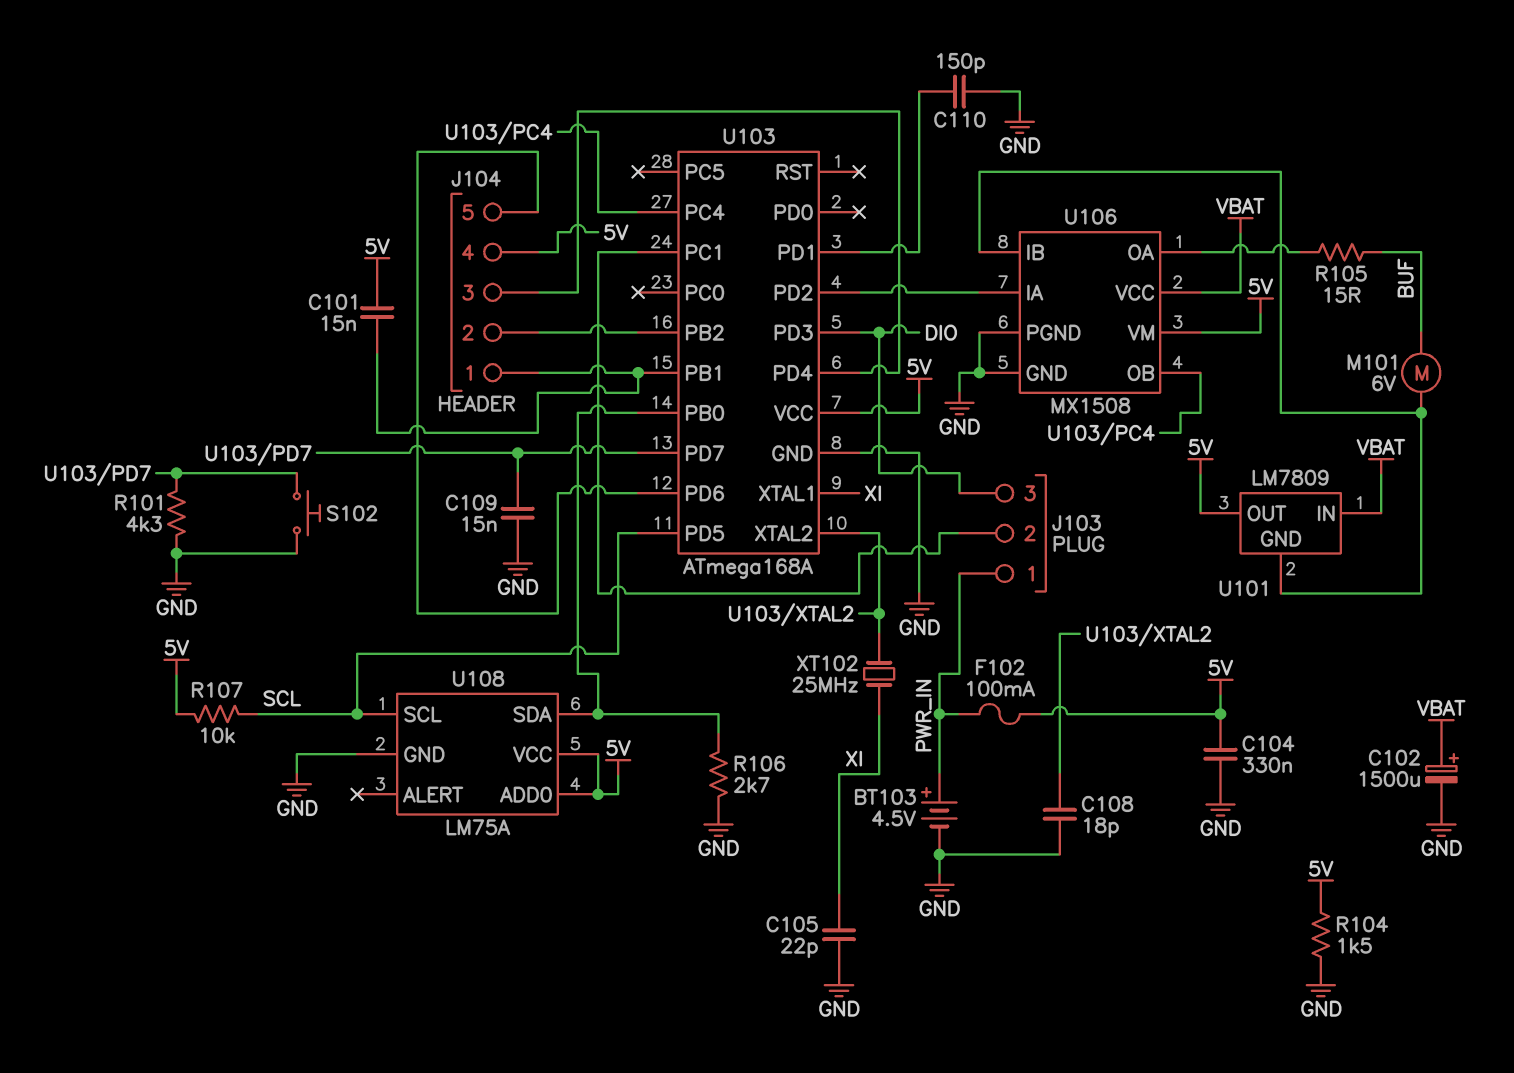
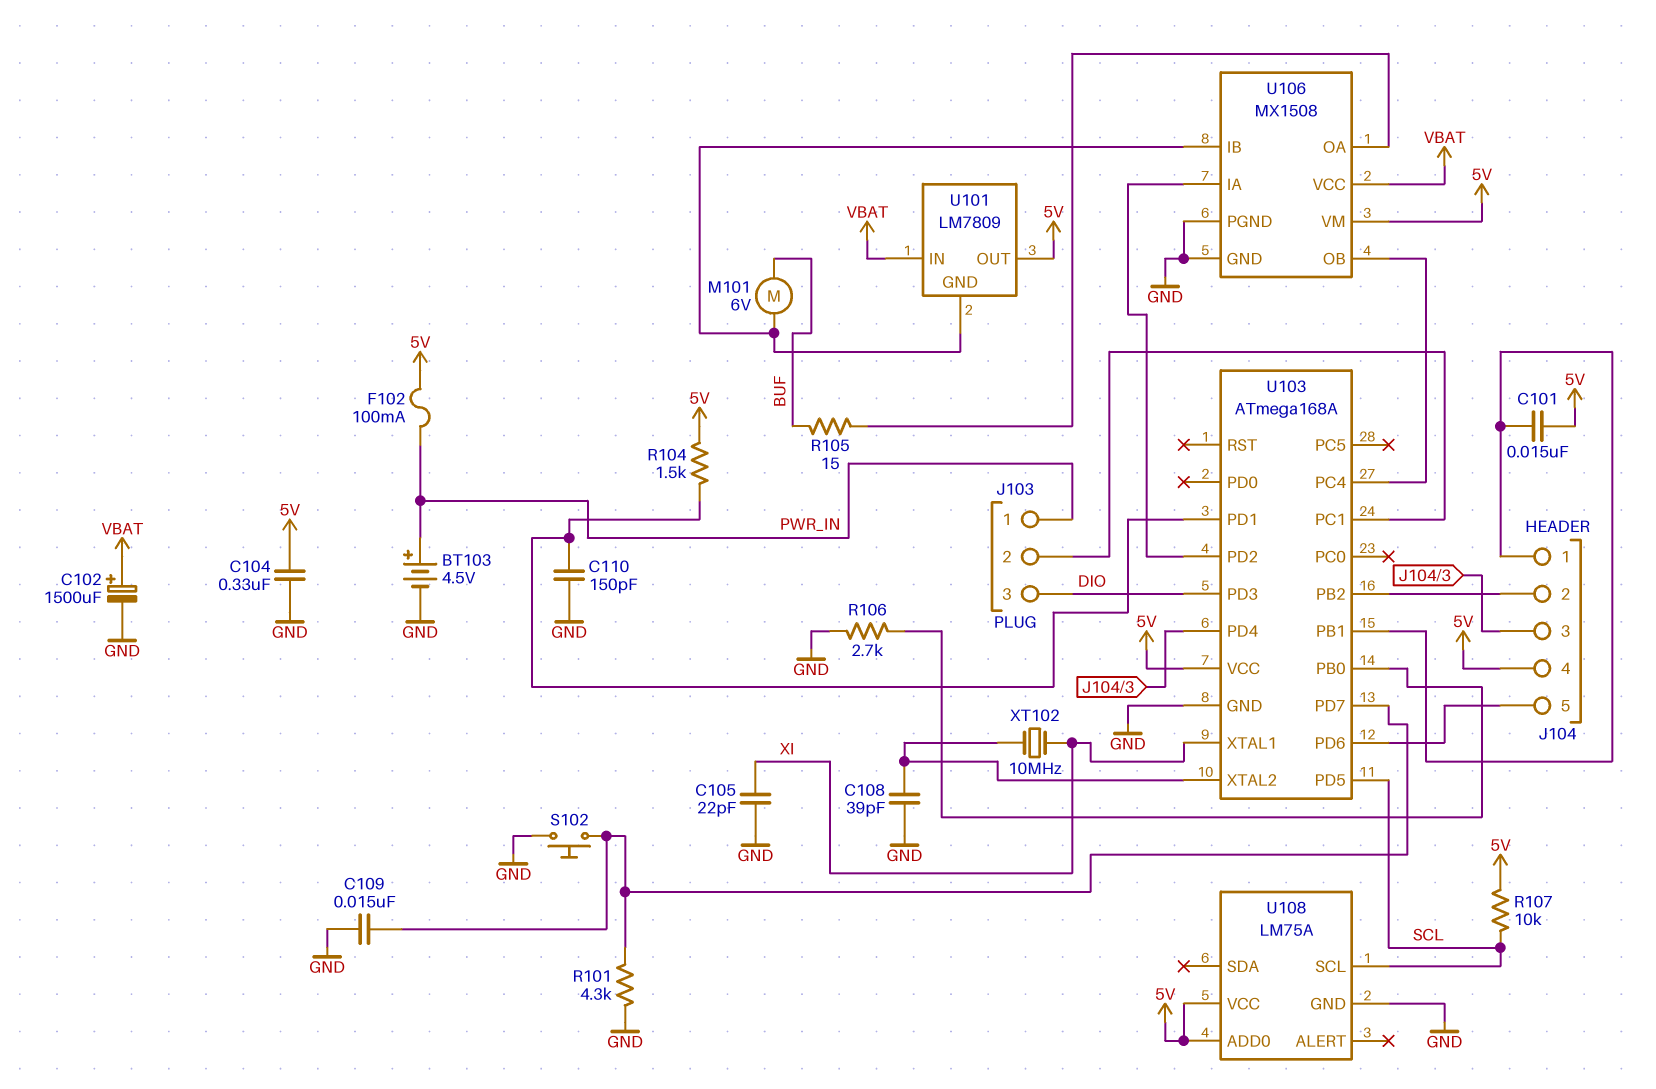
C108: 18pF (GND, U103/XTAL2) -> 39pF (GND, U103/XTAL2)
R104: 1.5k (5V, GND) -> 1.5k (5V, U103/PD1)
U108 pin SDA: U103/PB0 -> none
XT102: 25MHz (U103/XTAL2, XI) -> 10MHz (U103/XTAL2, XI)

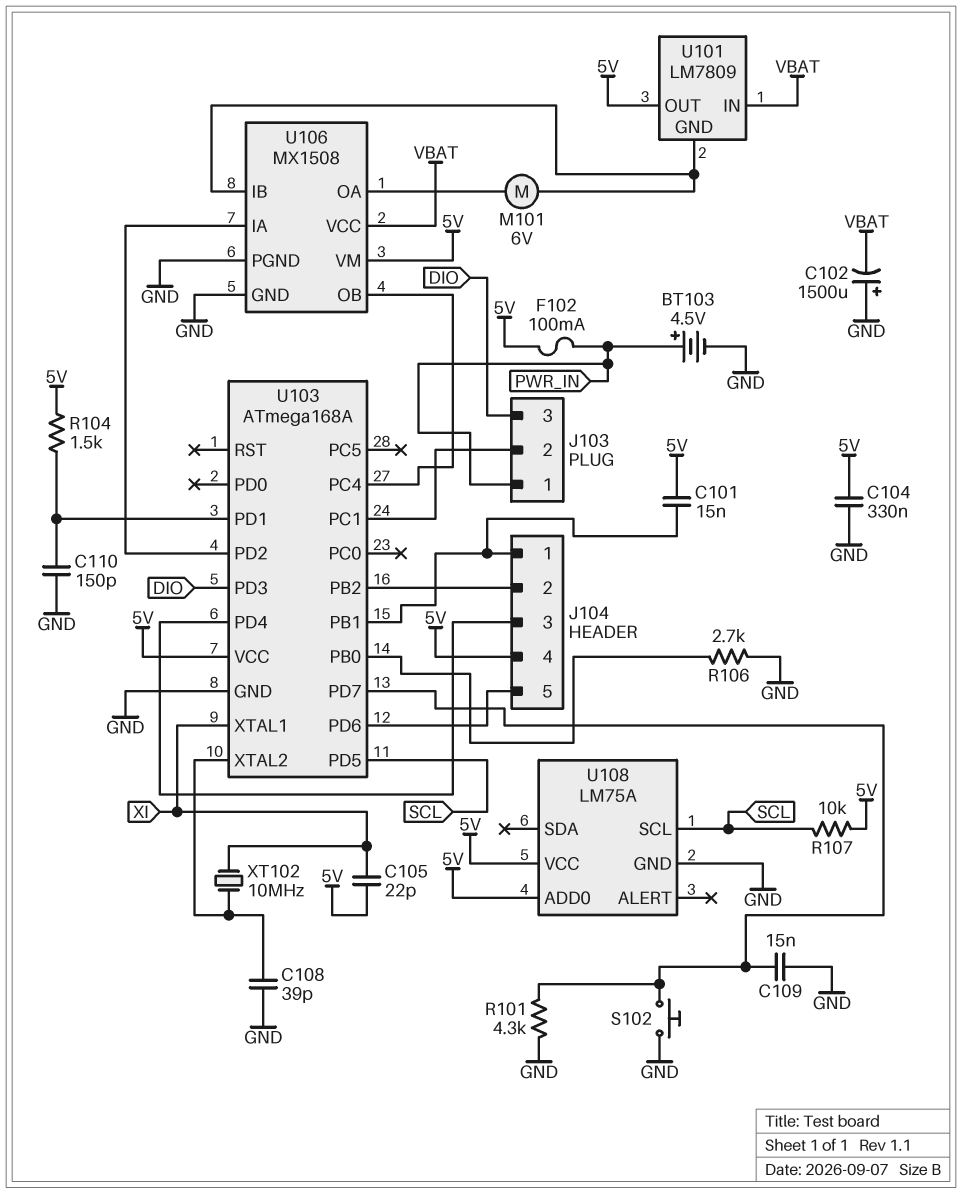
C102: 1500uF (plus VBAT, minus GND) -> 1500uF (plus GND, minus VBAT)
C105: 22pF (GND, XI) -> 22pF (5V, XI)
M101: motor 6V (BUF, U101/GND) -> motor 6V (U101/GND, U106/OA)
R105: 15 (BUF, U106/OA) -> none

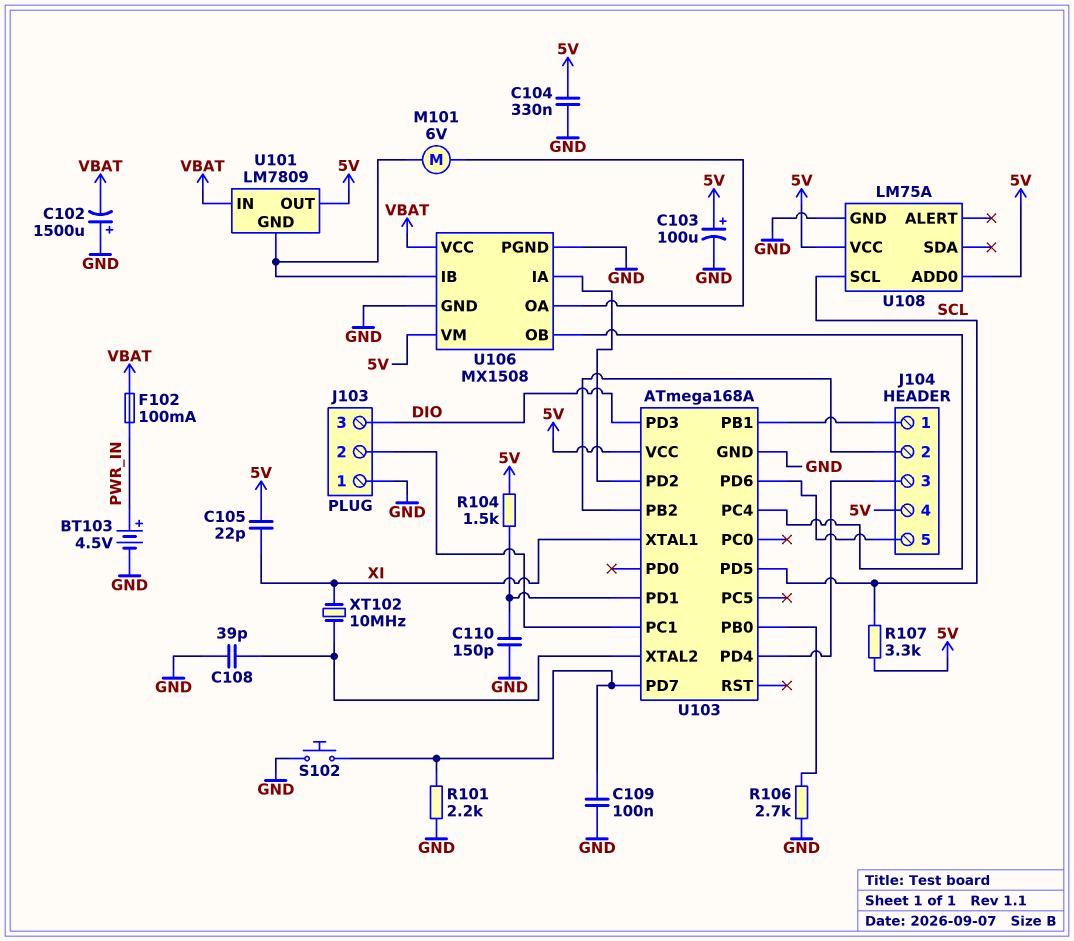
C101: 15nF (5V, J104/1) -> none
C103: none -> 100uF (plus 5V, minus GND)
C109: 15nF (GND, U103/PD7) -> 100nF (GND, U103/PD7)
F102: 100mA (5V, PWR_IN) -> 100mA (PWR_IN, VBAT)
J103 pin 1: PWR_IN -> GND
R101: 4.3k (GND, U103/PD7) -> 2.2k (GND, U103/PD7)
R107: 10k (5V, SCL) -> 3.3k (5V, SCL)

